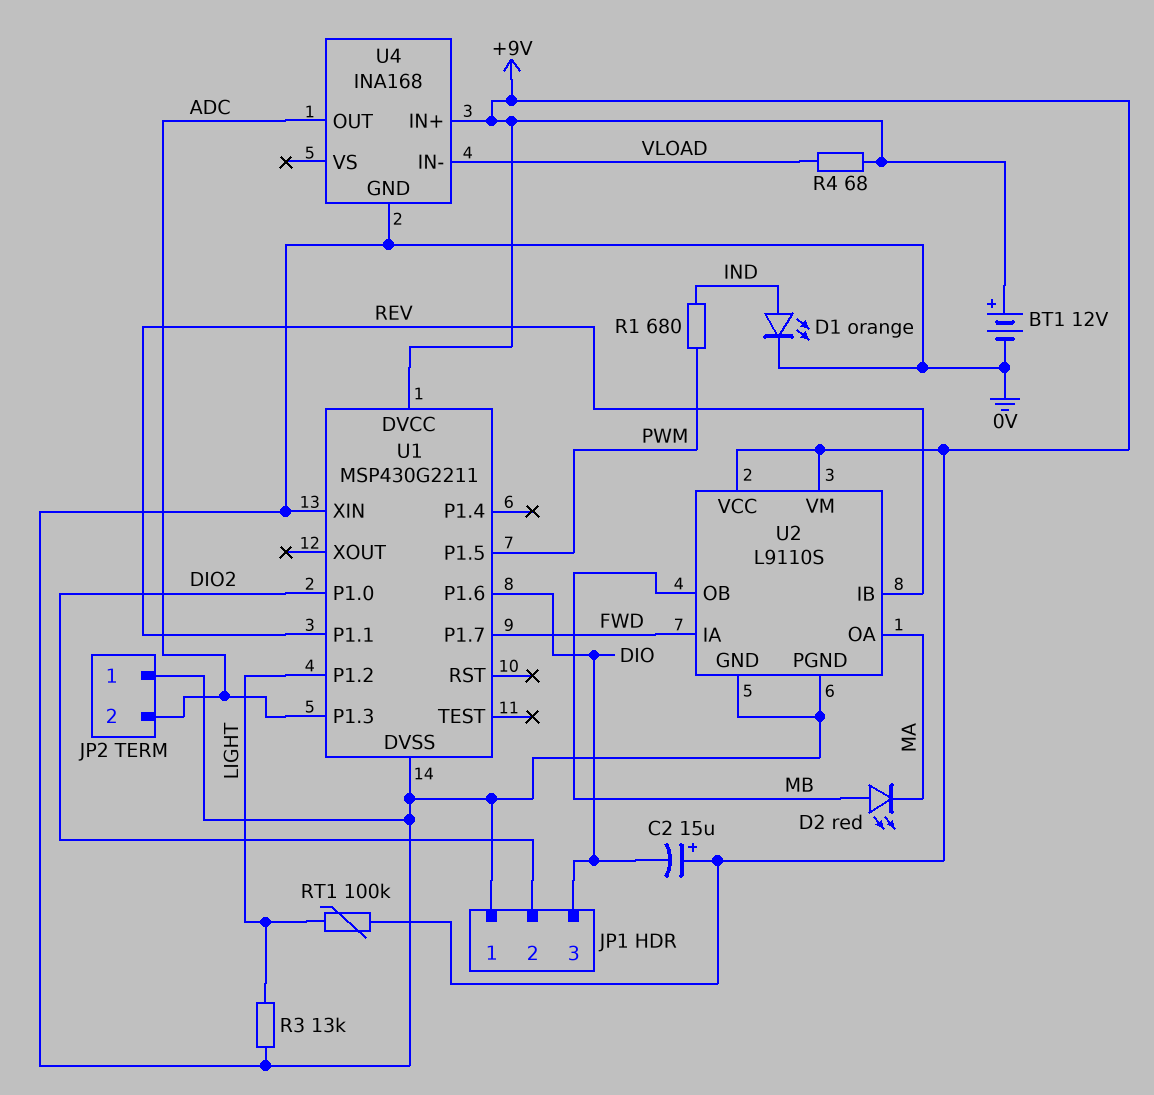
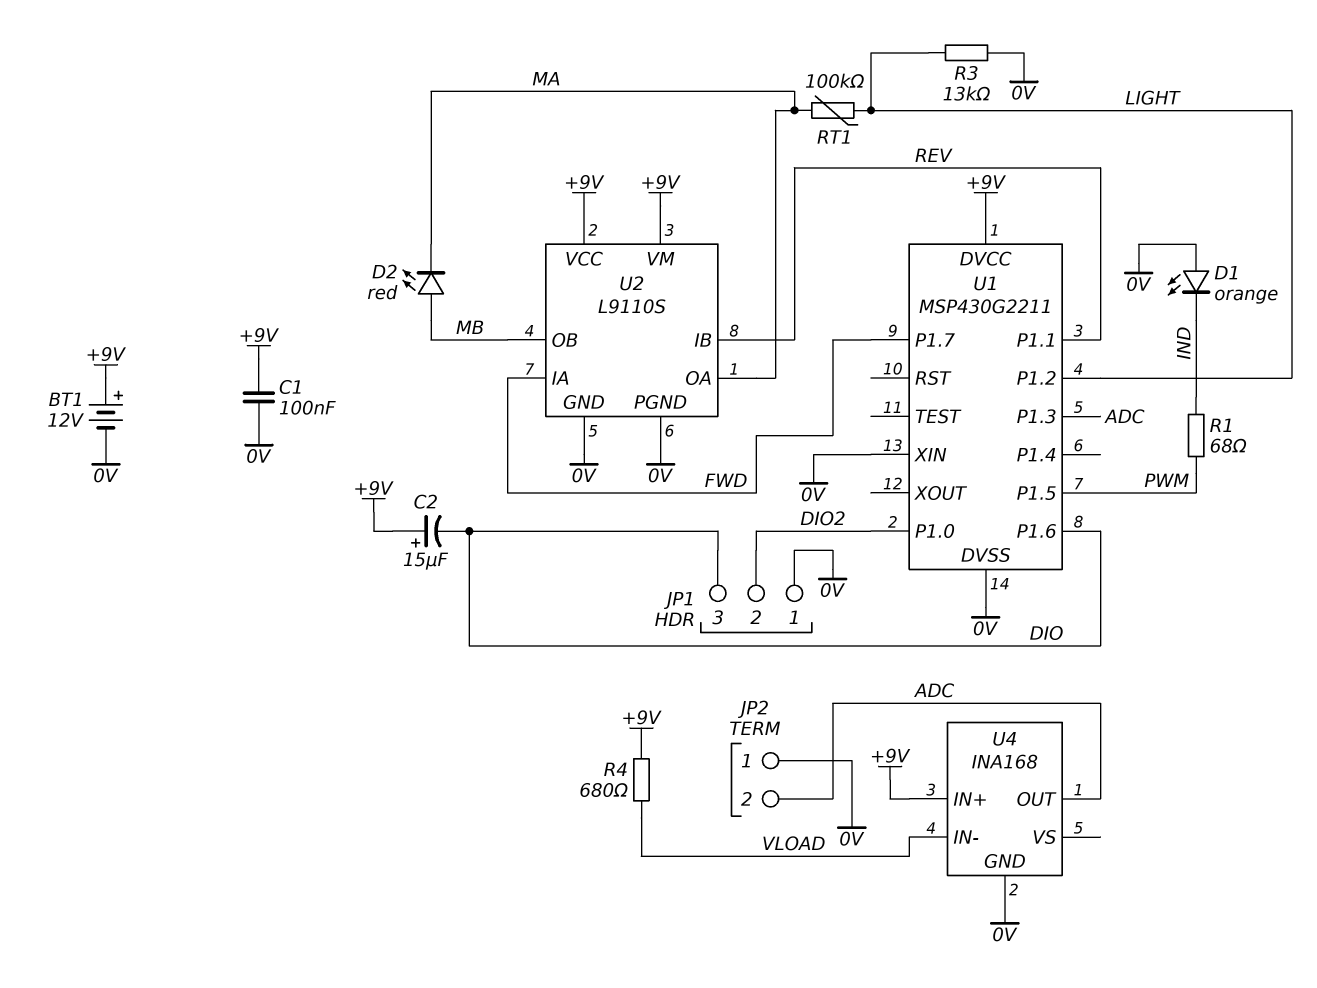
C1: none -> 100nF (+9V, 0V)
D1: LED orange (A IND, K 0V) -> LED orange (A 0V, K IND)
R1: 680 (IND, PWM) -> 68 (IND, PWM)
R4: 68 (+9V, VLOAD) -> 680 (+9V, VLOAD)
RT1: 100k (+9V, LIGHT) -> 100k (LIGHT, MA)

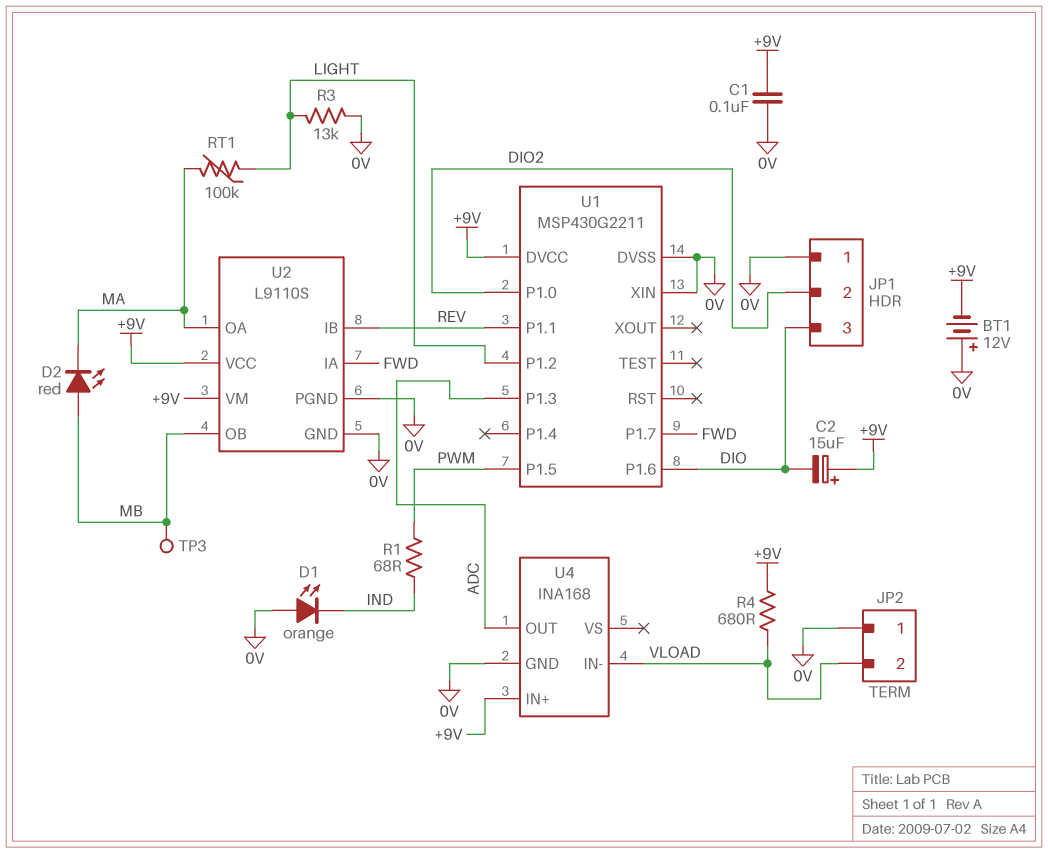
BT1: 12V (plus +9V, minus 0V) -> 12V (plus 0V, minus +9V)
JP2 pin 2: ADC -> VLOAD
TP3: none -> test point (MB)

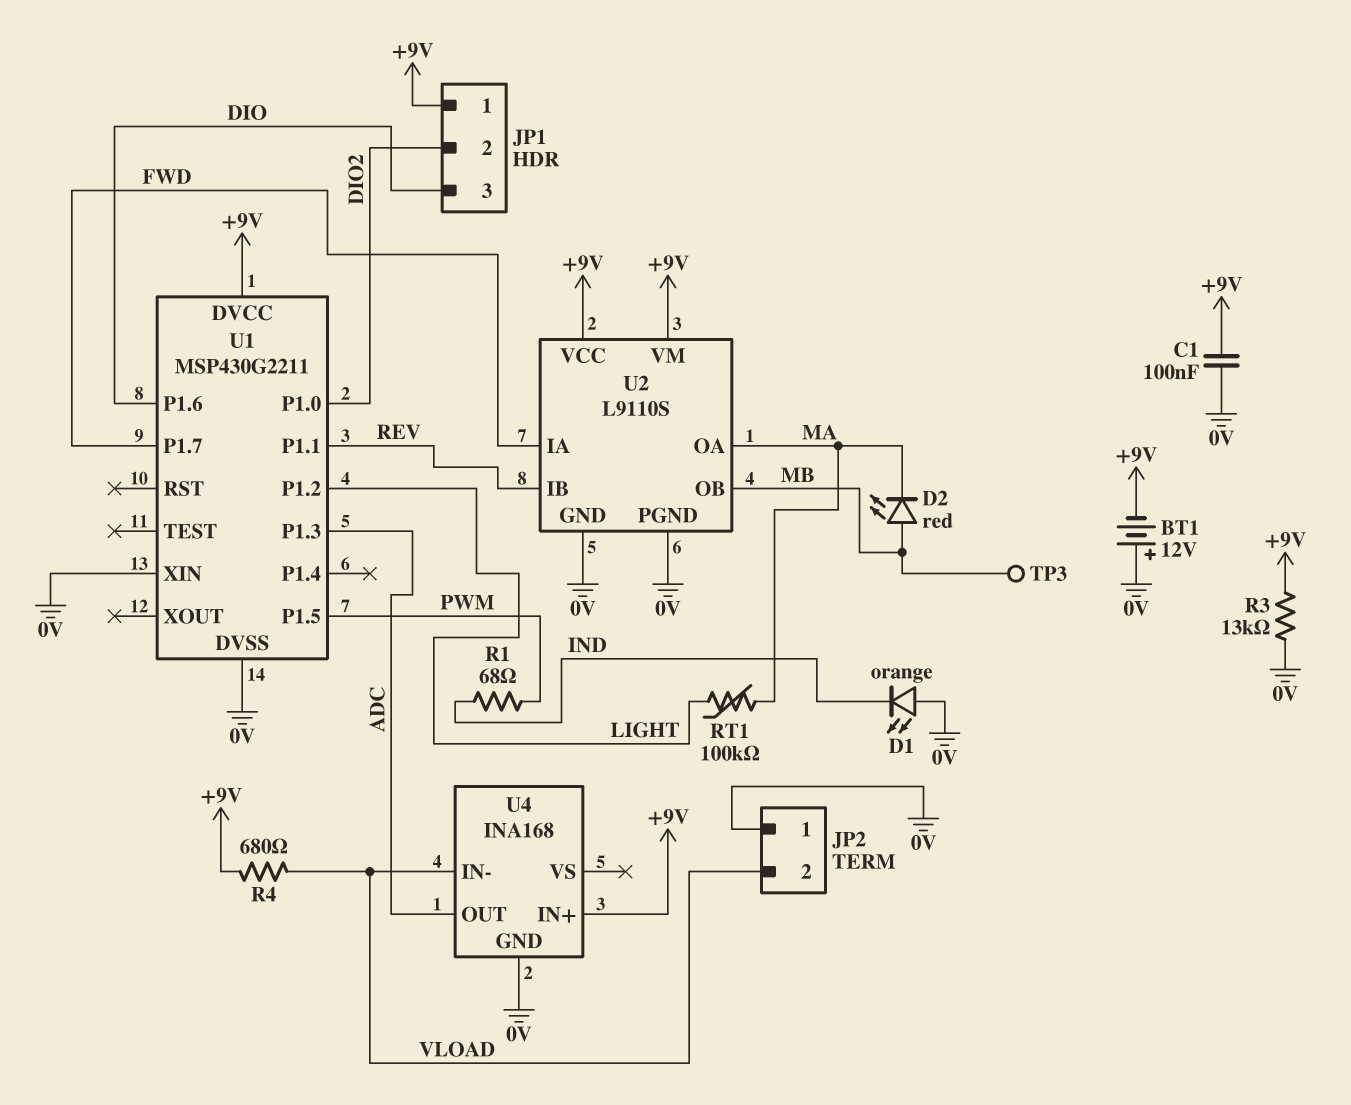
C2: 15uF (plus +9V, minus DIO) -> none
JP1 pin 1: 0V -> +9V
R3: 13k (0V, LIGHT) -> 13k (+9V, 0V)

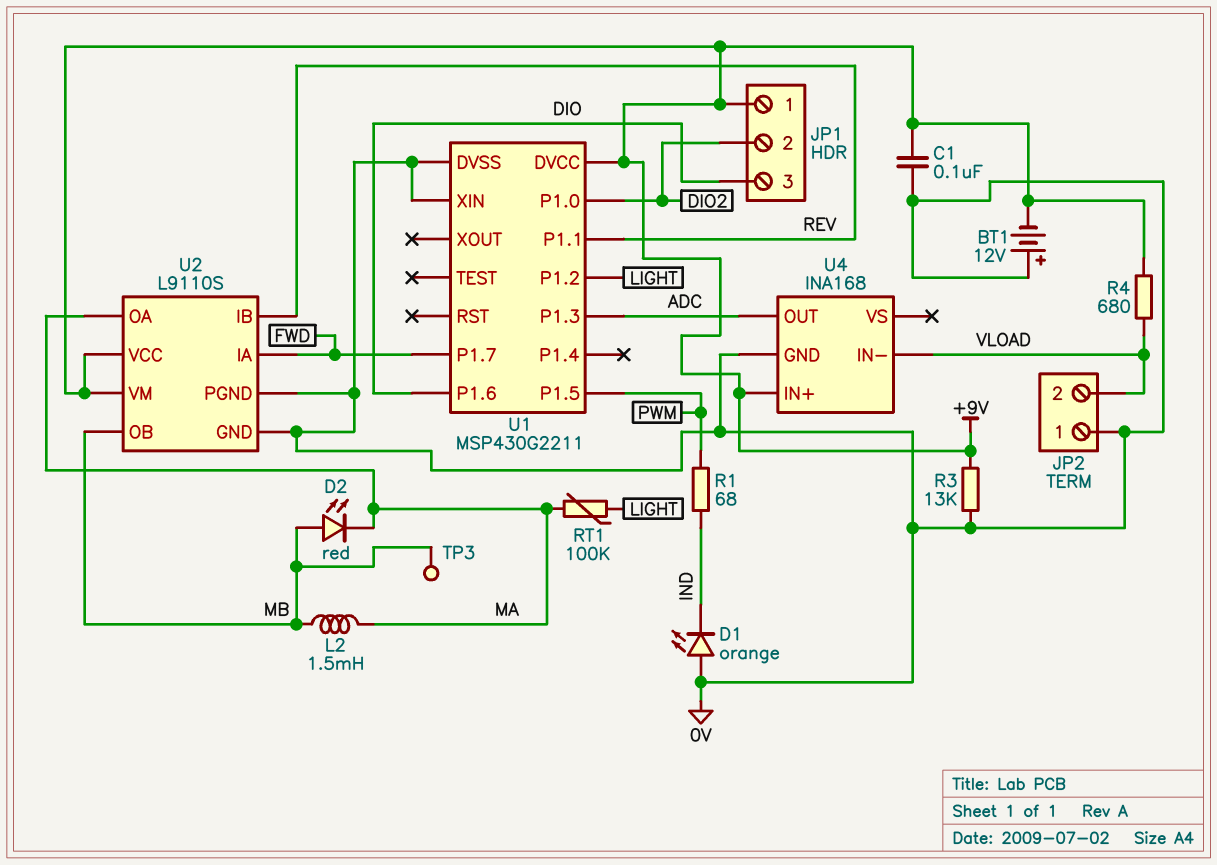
L2: none -> 1.5mH (MA, MB)

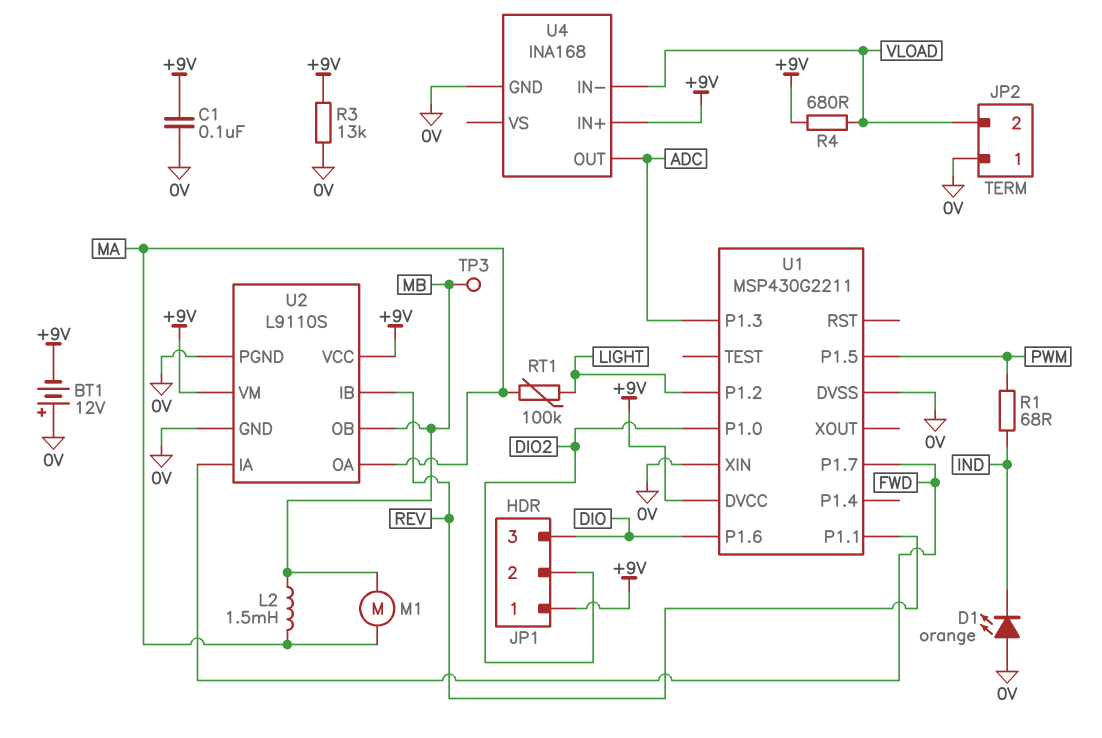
D2: LED red (A MB, K MA) -> none
M1: none -> motor (MA, MB)

